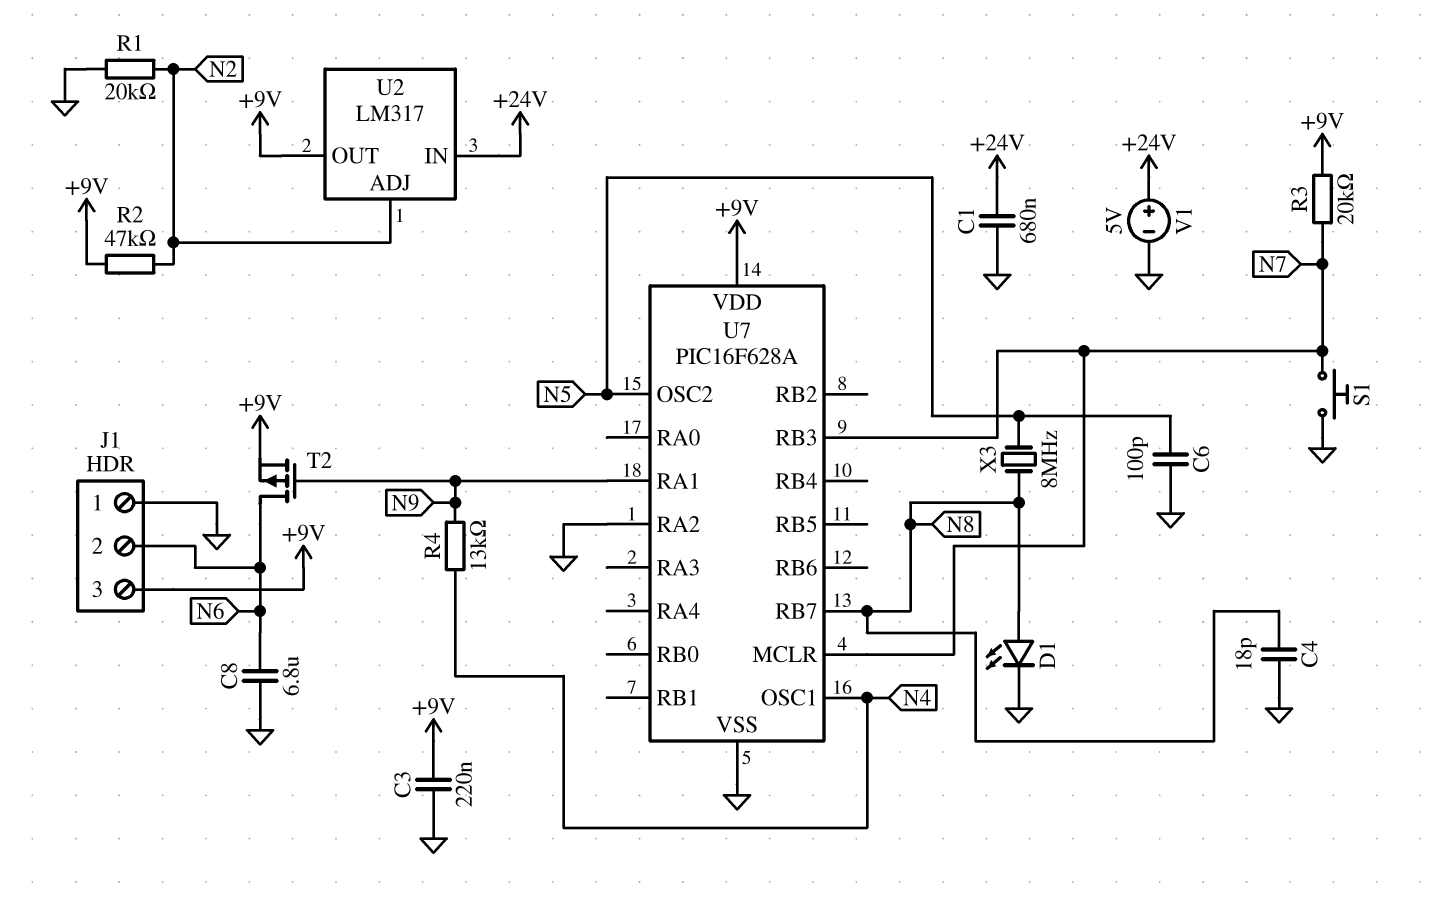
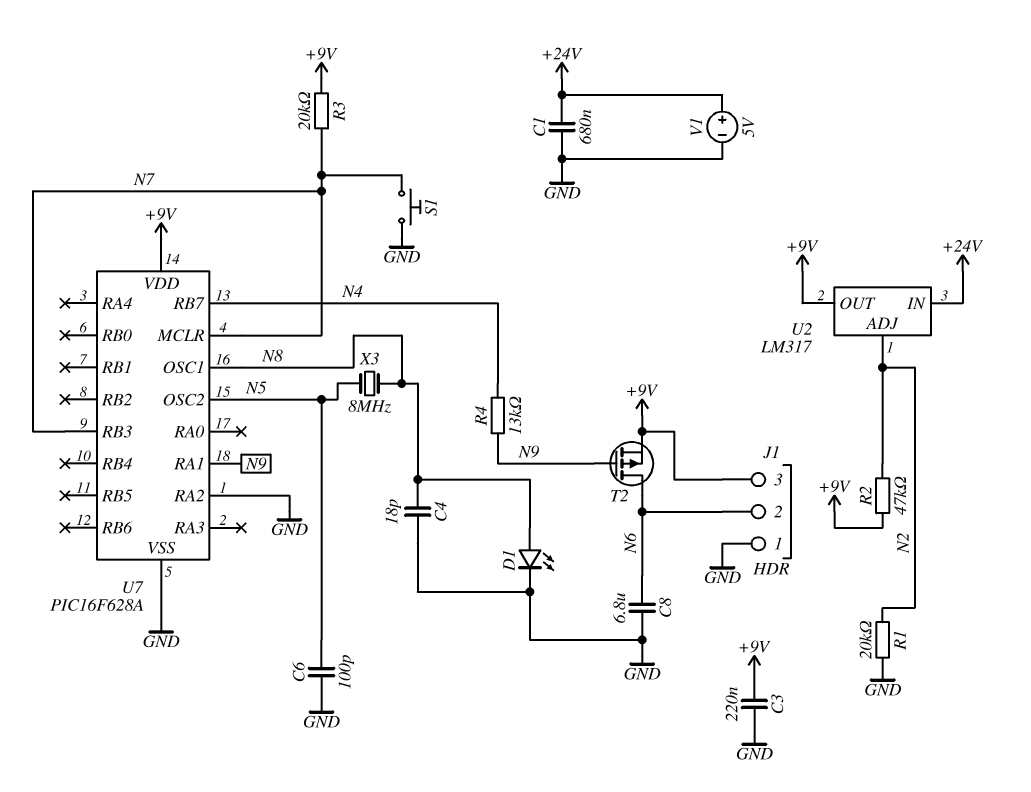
U7 pin OSC1: N4 -> N8
U7 pin RB7: N8 -> N4

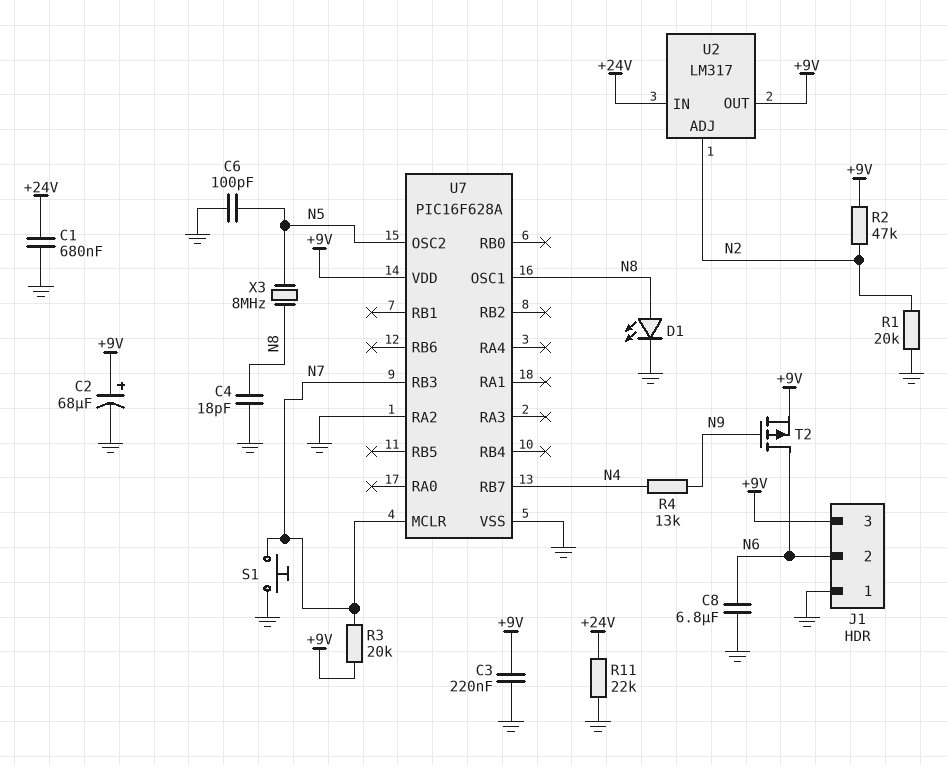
C2: none -> 68uF (plus +9V, minus GND)
R11: none -> 22k (+24V, GND)
U7 pin RA1: N9 -> none
V1: 5V (plus +24V, minus GND) -> none

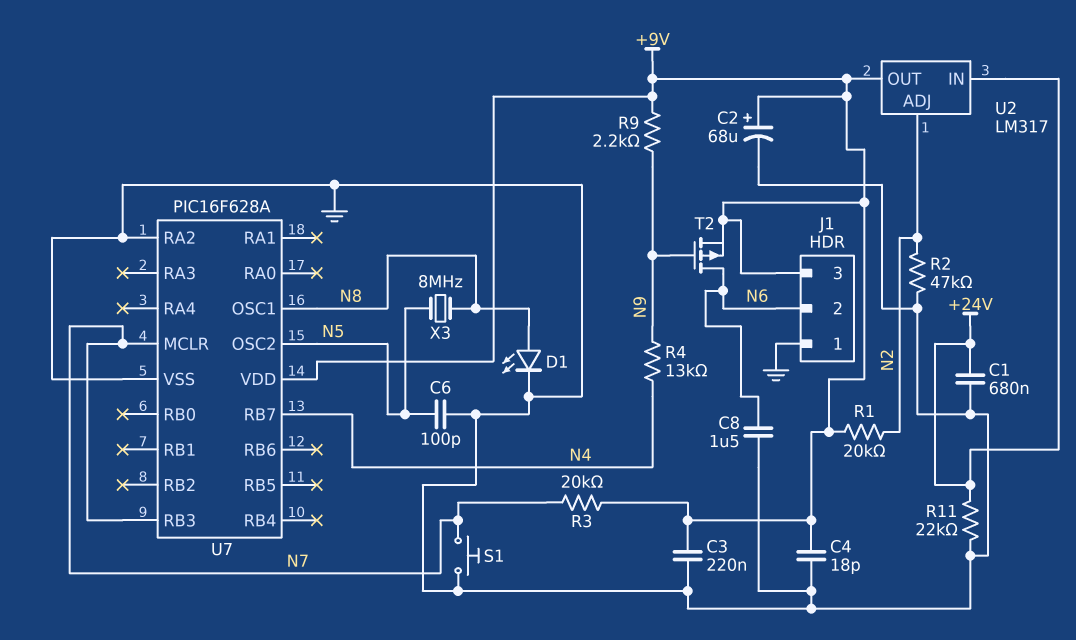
C4: 18pF (GND, N8) -> 18pF (+9V, GND)
C8: 6.8uF (GND, N6) -> 1.5uF (GND, N6)
R1: 20k (GND, N2) -> 20k (+9V, N2)
R2: 47k (+9V, N2) -> 47k (GND, N2)
R9: none -> 2.2k (+9V, N9)

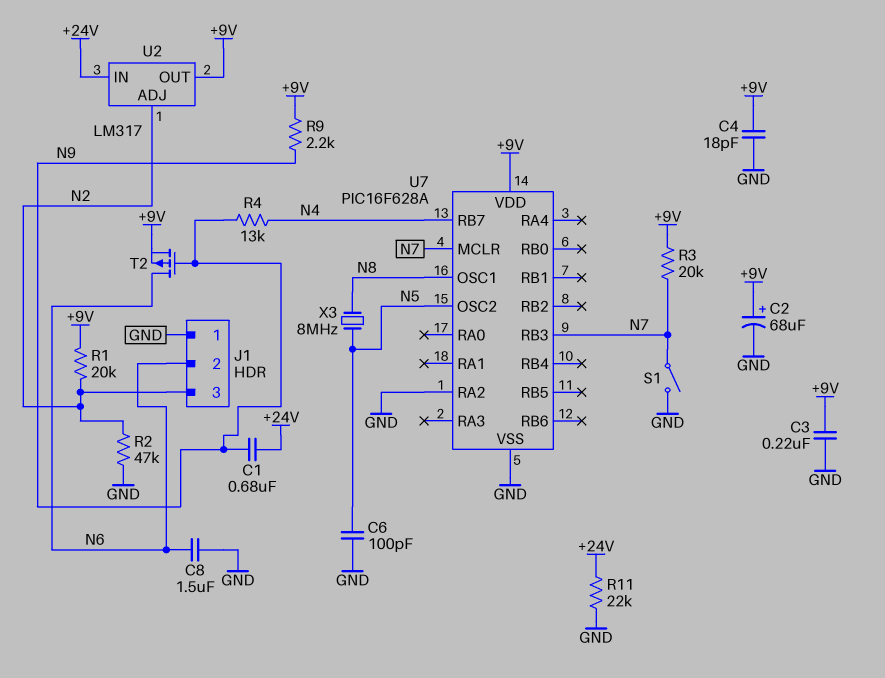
C1: 680nF (+24V, GND) -> 680nF (+24V, N9)
D1: LED (A N8, K GND) -> none
J1 pin 3: +9V -> N2
S1: button (GND, N7) -> switch (GND, N7)

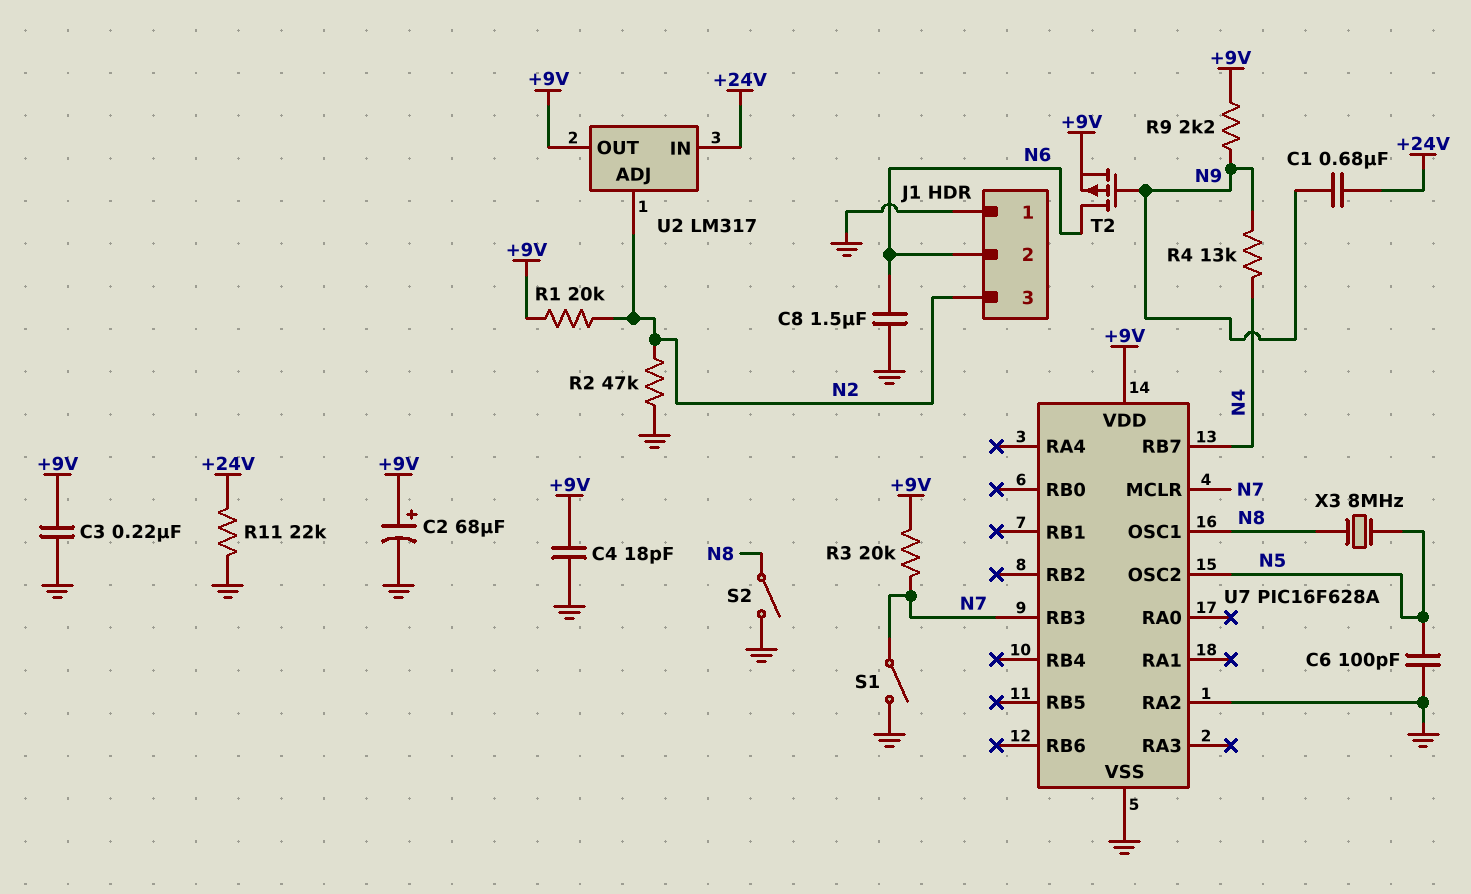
S2: none -> switch (GND, N8)

